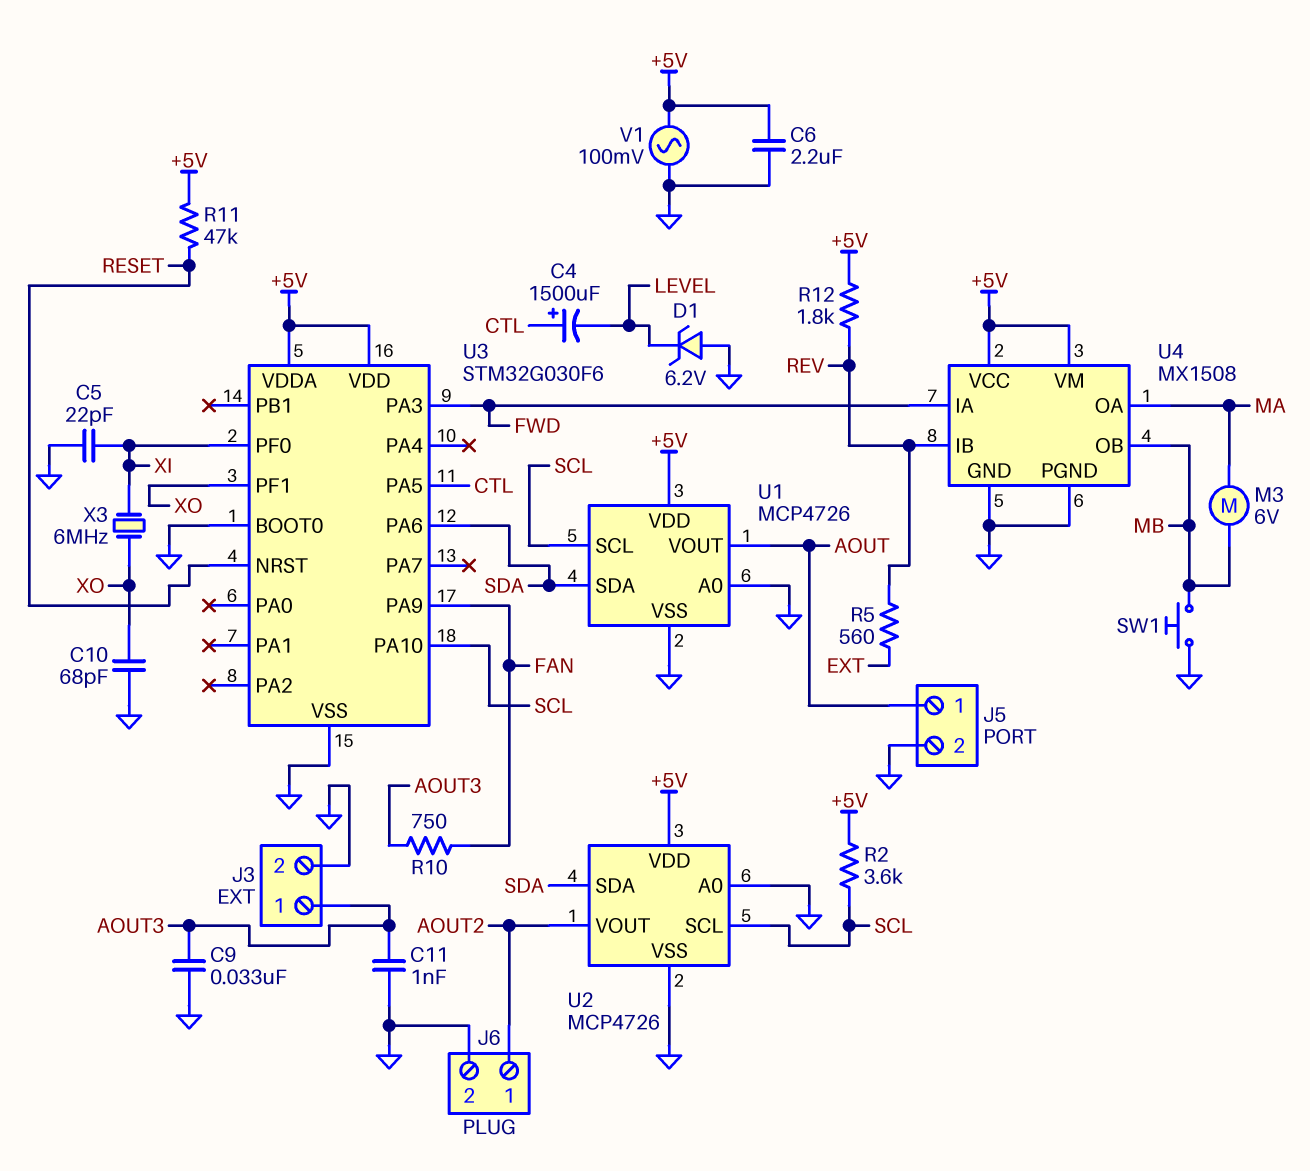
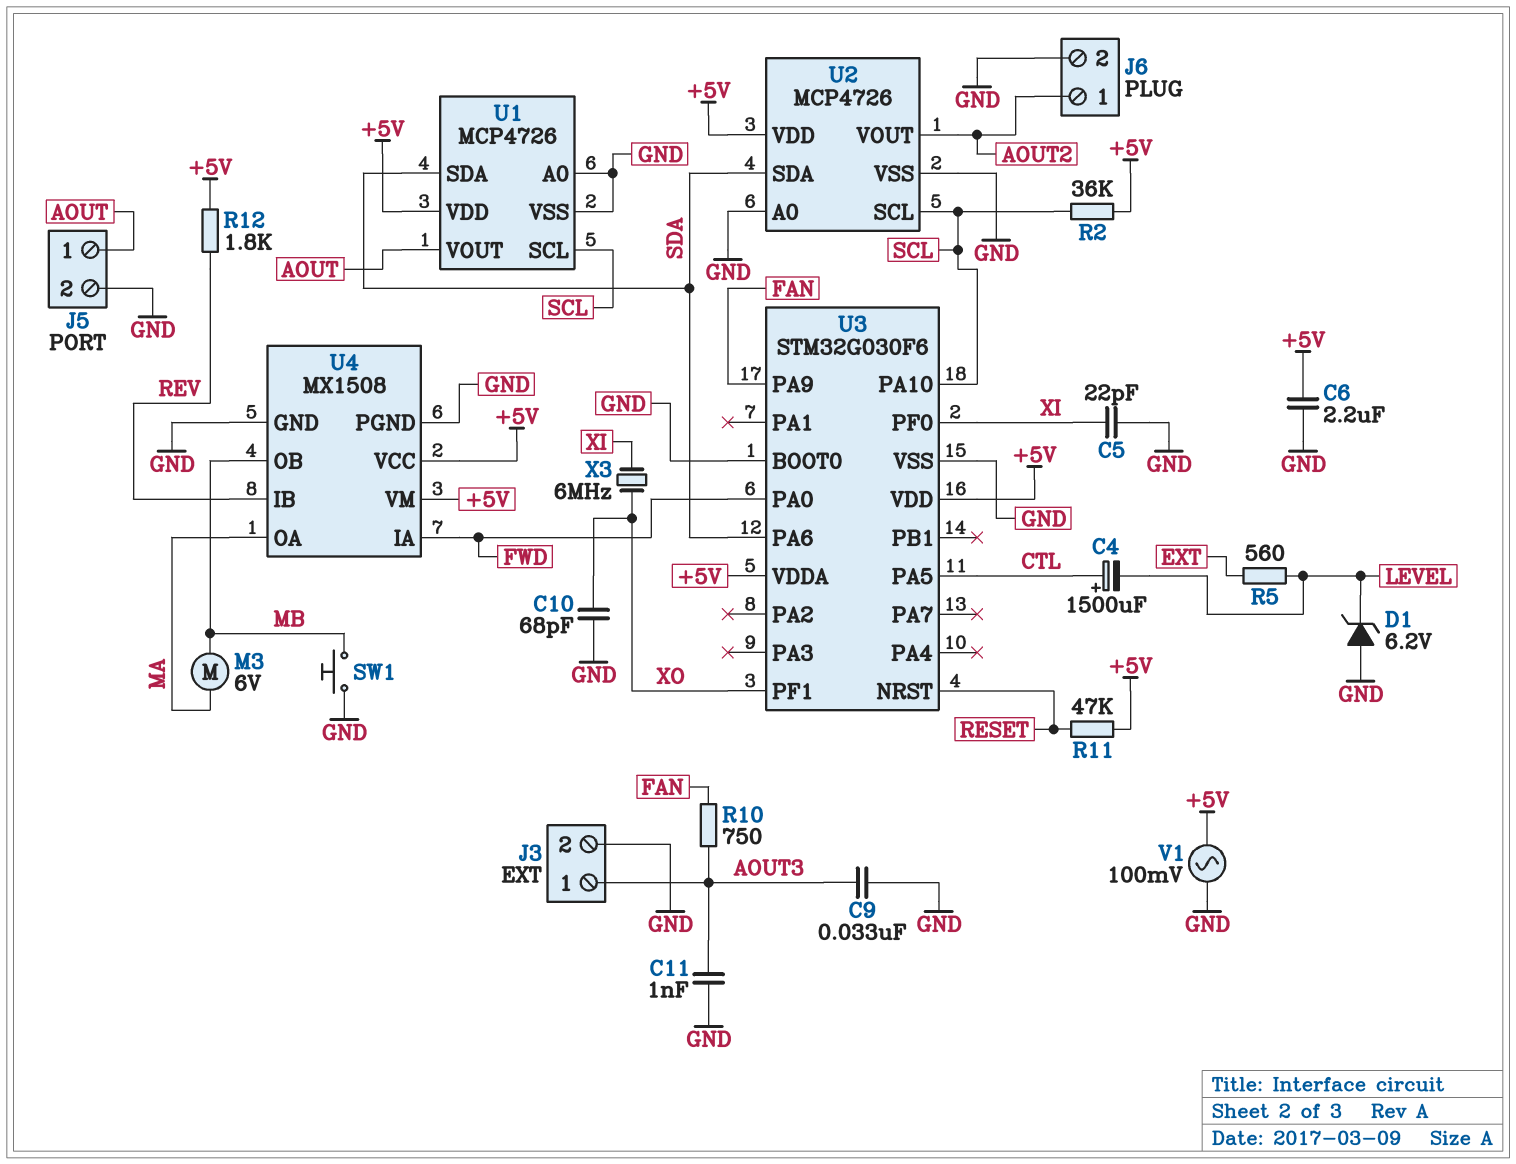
R2: 3.6k (+5V, SCL) -> 36k (+5V, SCL)
R5: 560 (EXT, REV) -> 560 (EXT, LEVEL)
U3 pin PA0: none -> FWD
U3 pin PA3: FWD -> none

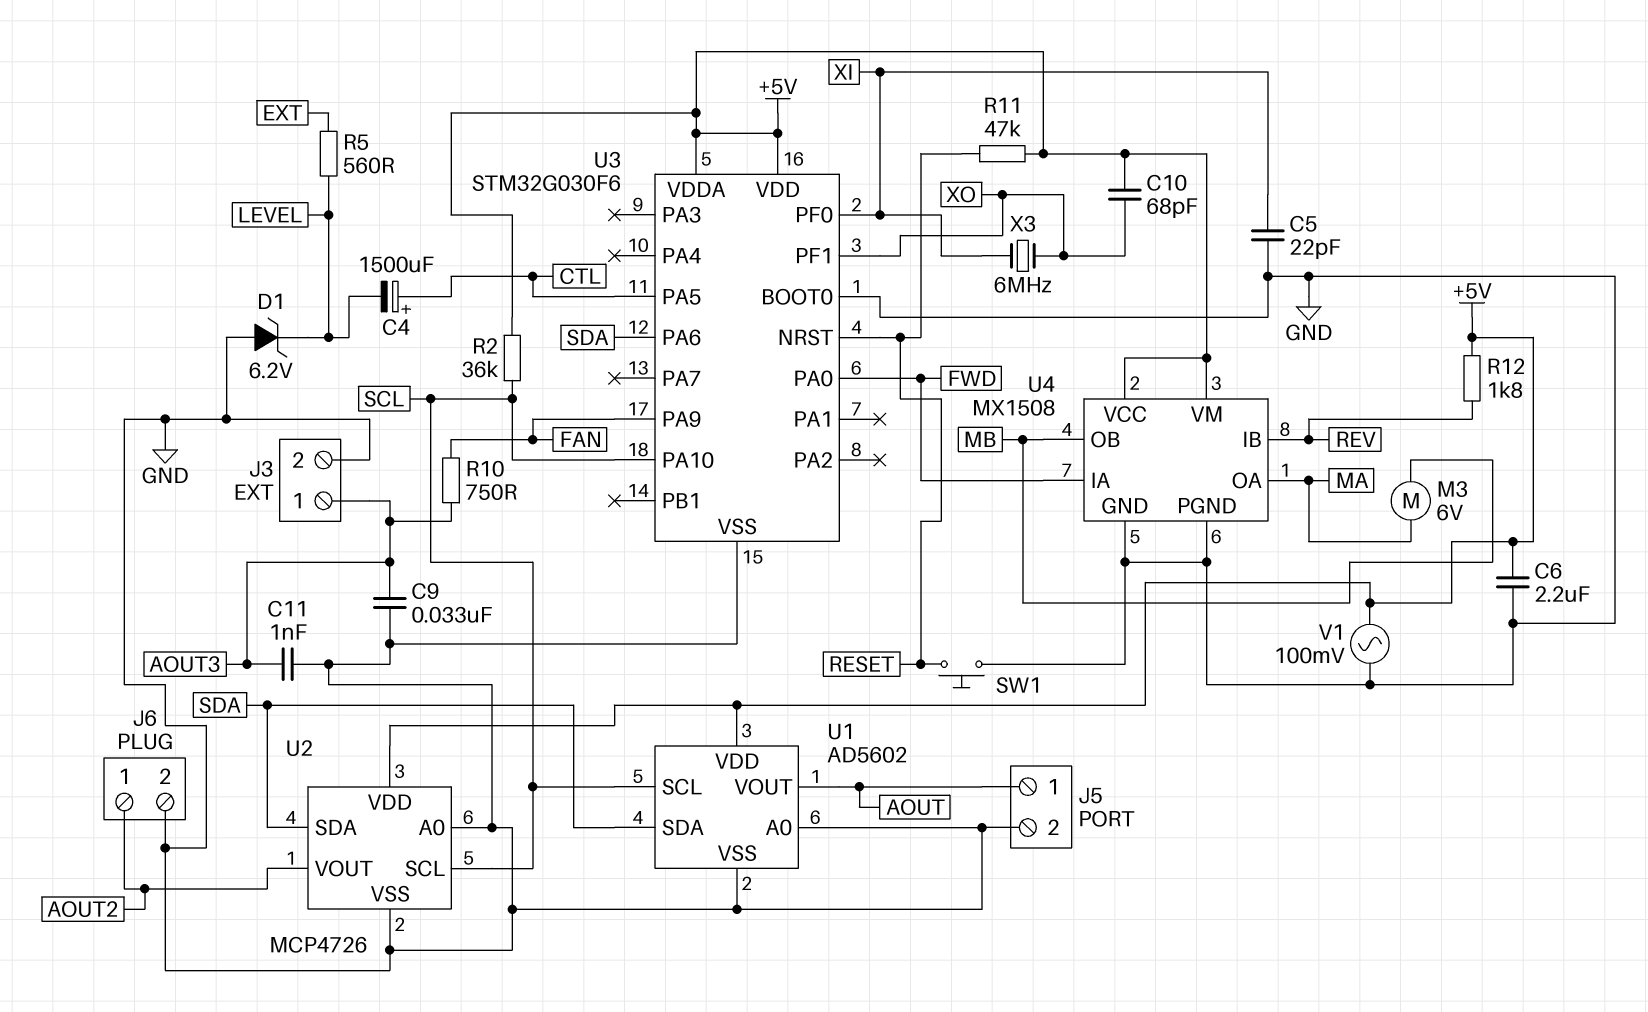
C10: 68pF (GND, XO) -> 68pF (+5V, XO)
SW1: button (GND, MB) -> button (GND, RESET)
U1: MCP4726 -> AD5602

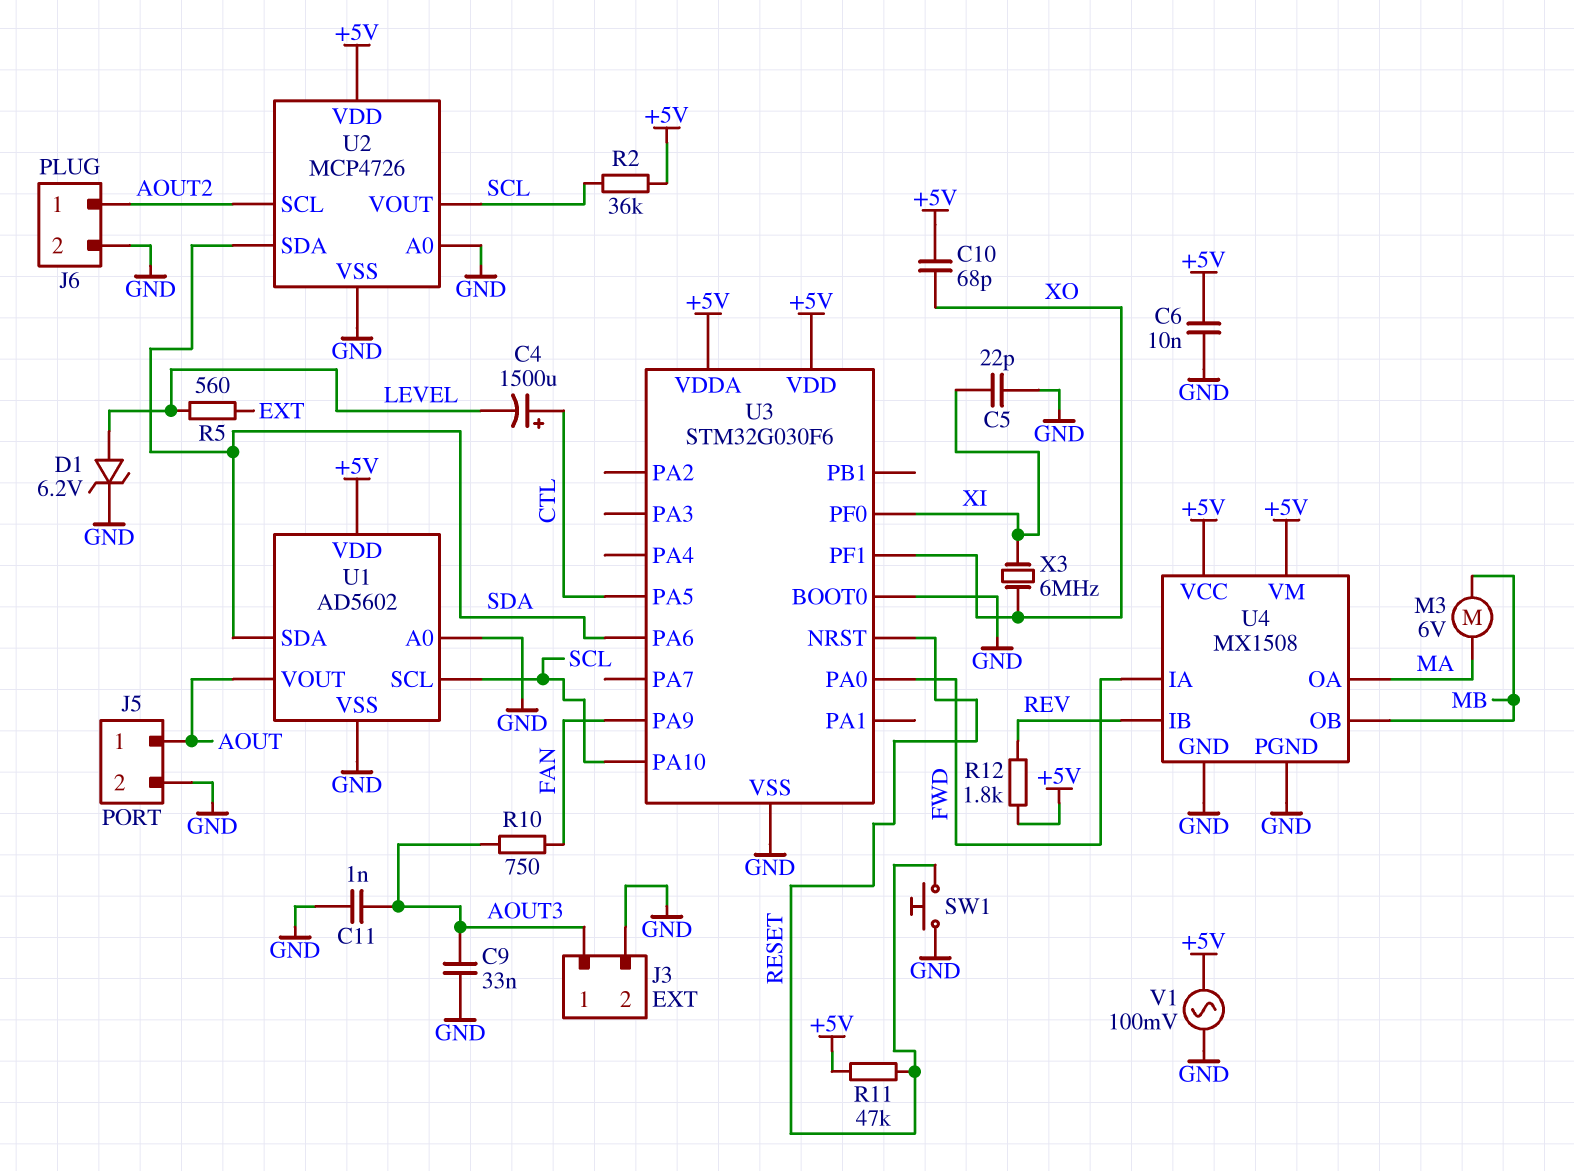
C6: 2.2uF (+5V, GND) -> 10nF (+5V, GND)
D1: zener 6.2V (A GND, K LEVEL) -> zener 6.2V (A LEVEL, K GND)
U2 pin SCL: SCL -> AOUT2
U2 pin VOUT: AOUT2 -> SCL

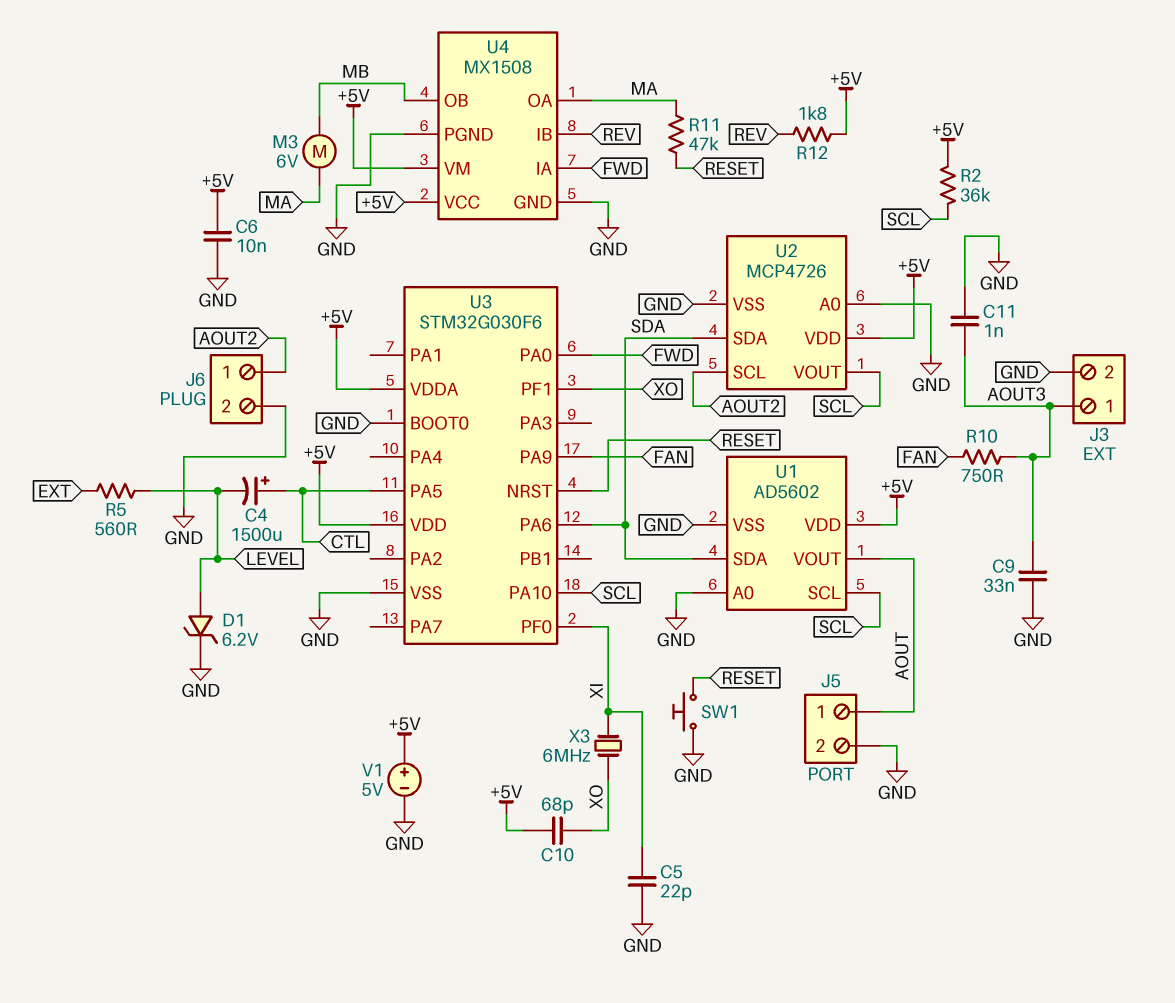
R11: 47k (+5V, RESET) -> 47k (MA, RESET)
V1: AC 100mV (+5V, GND) -> 5V (plus +5V, minus GND)

